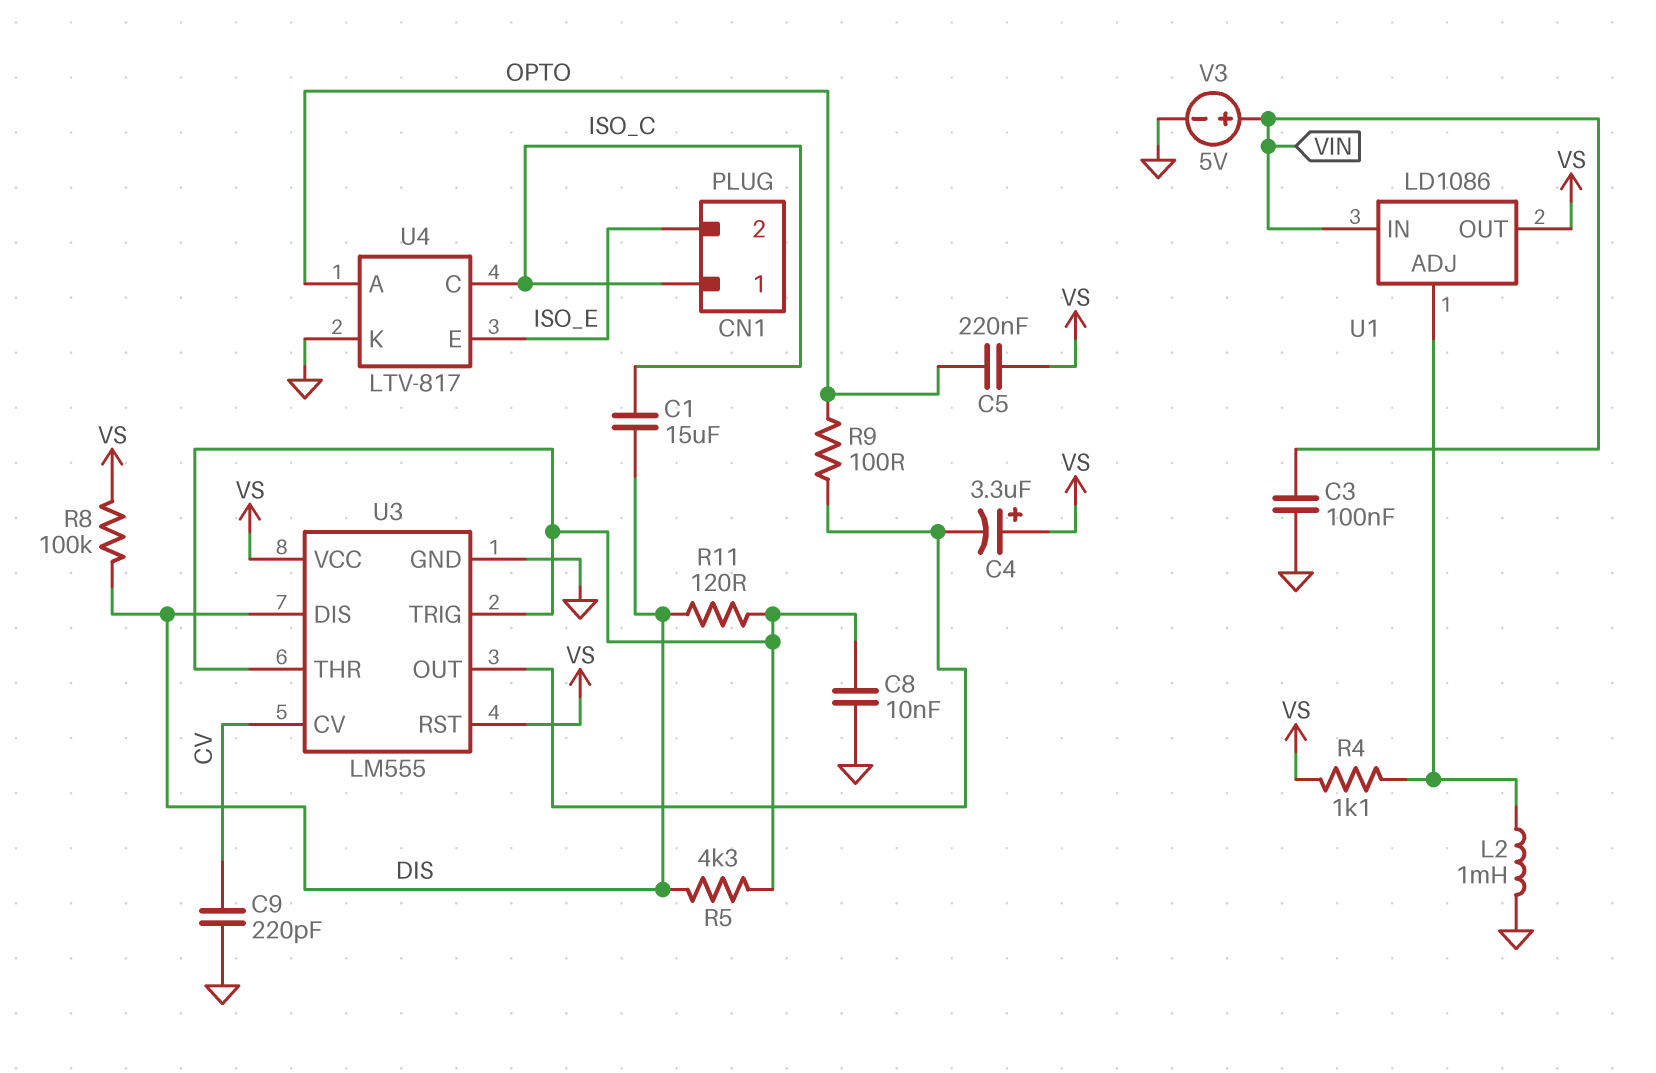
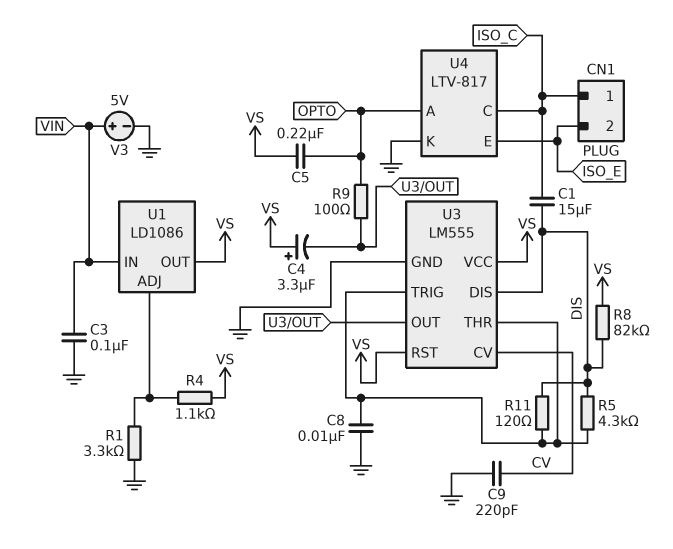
L2: 1mH (GND, U1/ADJ) -> none
R1: none -> 3.3k (GND, U1/ADJ)
R8: 100k (DIS, VS) -> 82k (DIS, VS)

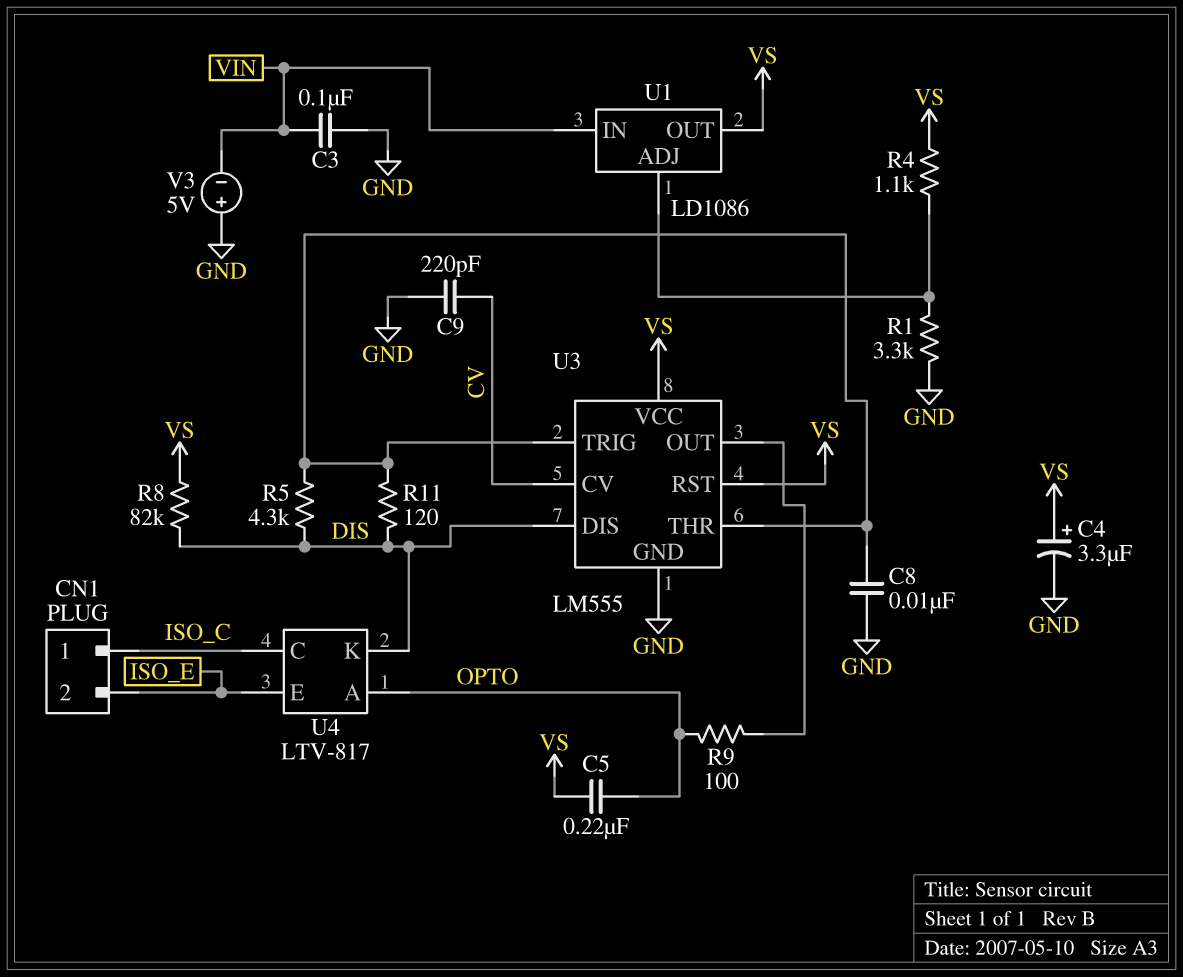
C1: 15uF (DIS, ISO_C) -> none
C4: 3.3uF (plus VS, minus U3/OUT) -> 3.3uF (plus VS, minus GND)
U4 pin K: GND -> DIS
V3: 5V (plus VIN, minus GND) -> 5V (plus GND, minus VIN)

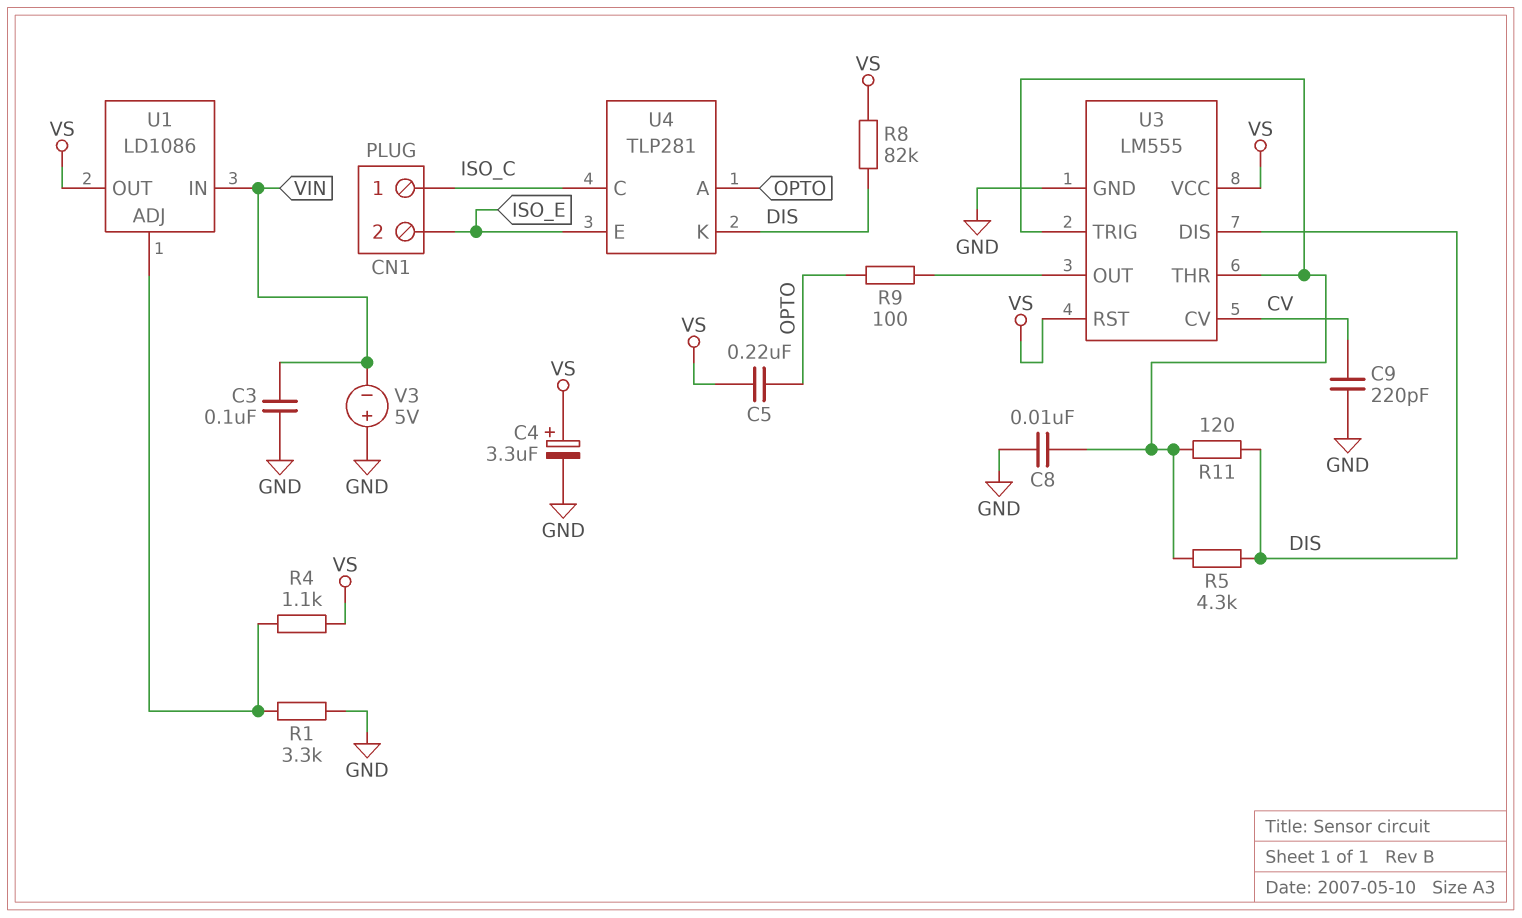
U4: LTV-817 -> TLP281

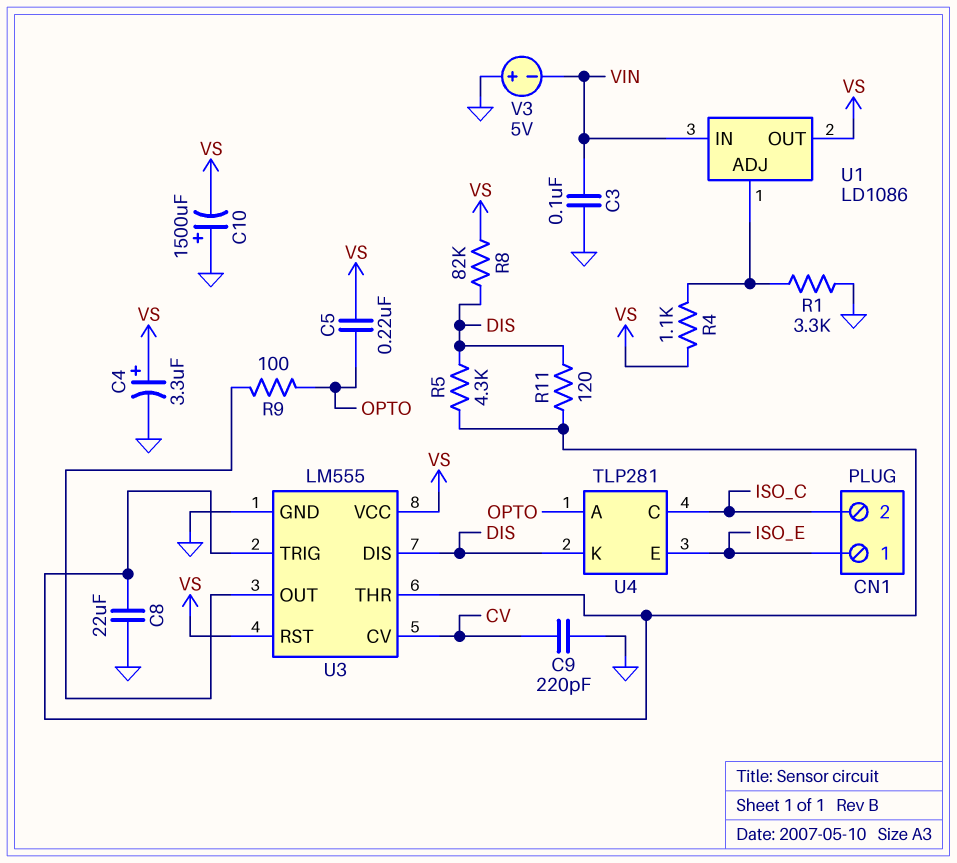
C8: 10nF (GND, U3/THR) -> 22uF (GND, U3/THR)
C10: none -> 1500uF (plus GND, minus VS)
CN1 pin 1: ISO_C -> ISO_E
CN1 pin 2: ISO_E -> ISO_C

